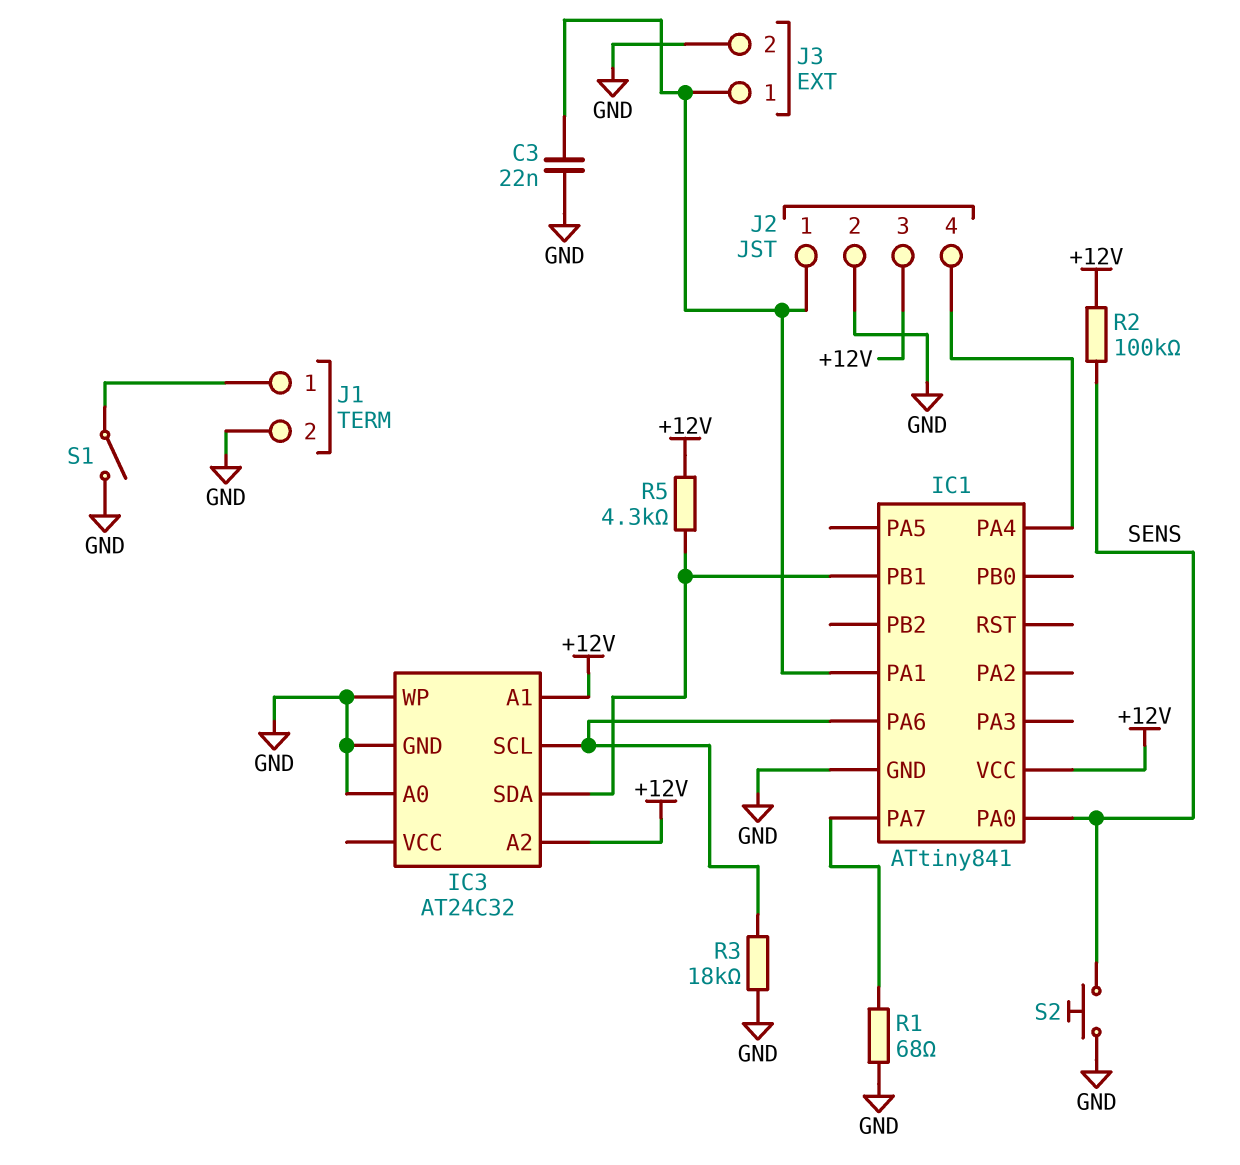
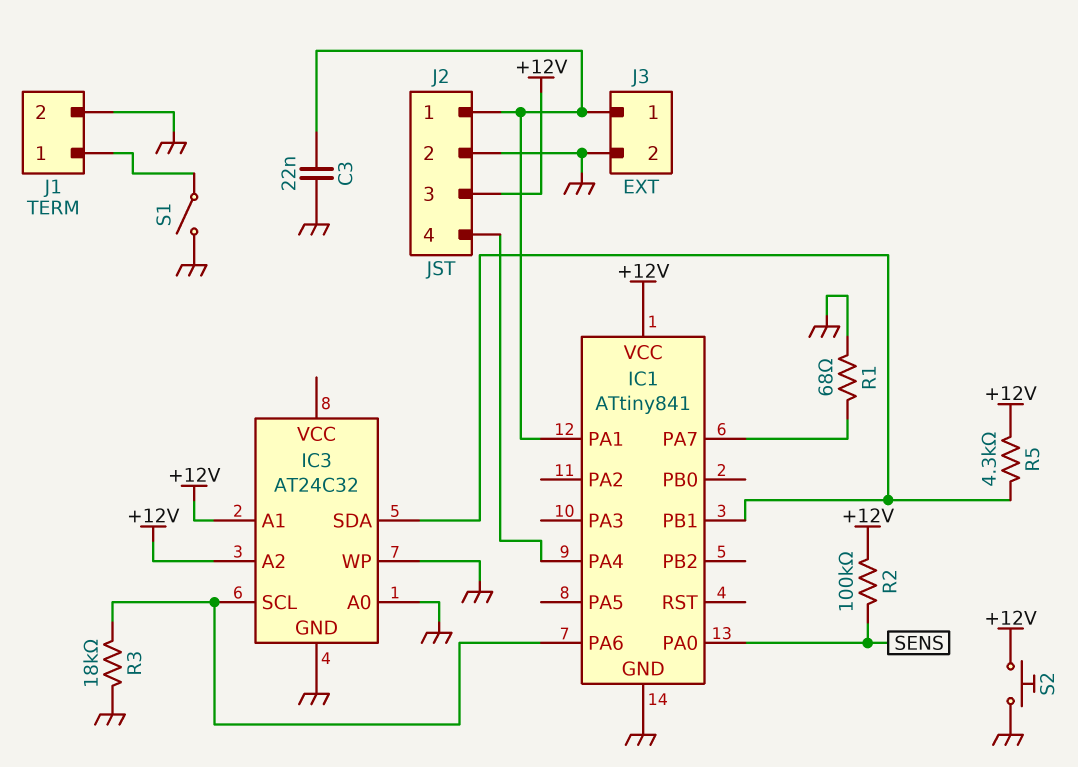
S2: button (GND, SENS) -> button (+12V, GND)

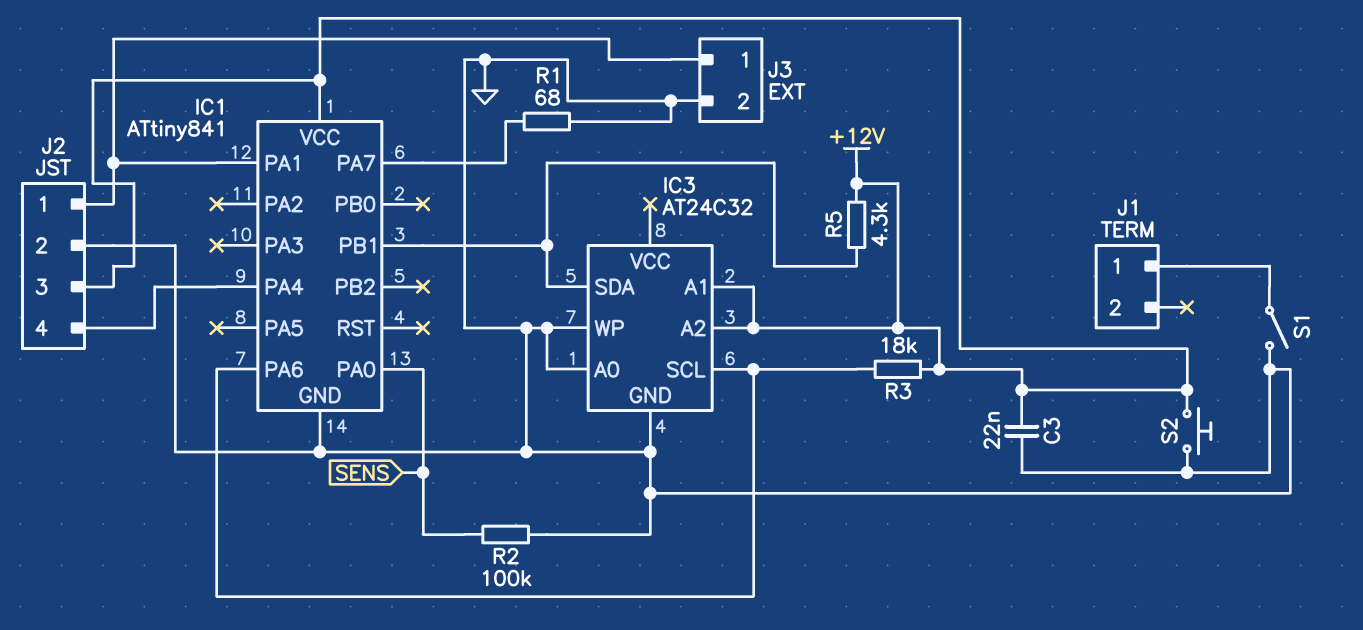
C3: 22nF (GND, IC1/PA1) -> 22nF (+12V, GND)
J1 pin 2: GND -> none
R2: 100k (+12V, SENS) -> 100k (GND, SENS)
R3: 18k (GND, IC1/PA6) -> 18k (+12V, IC1/PA6)

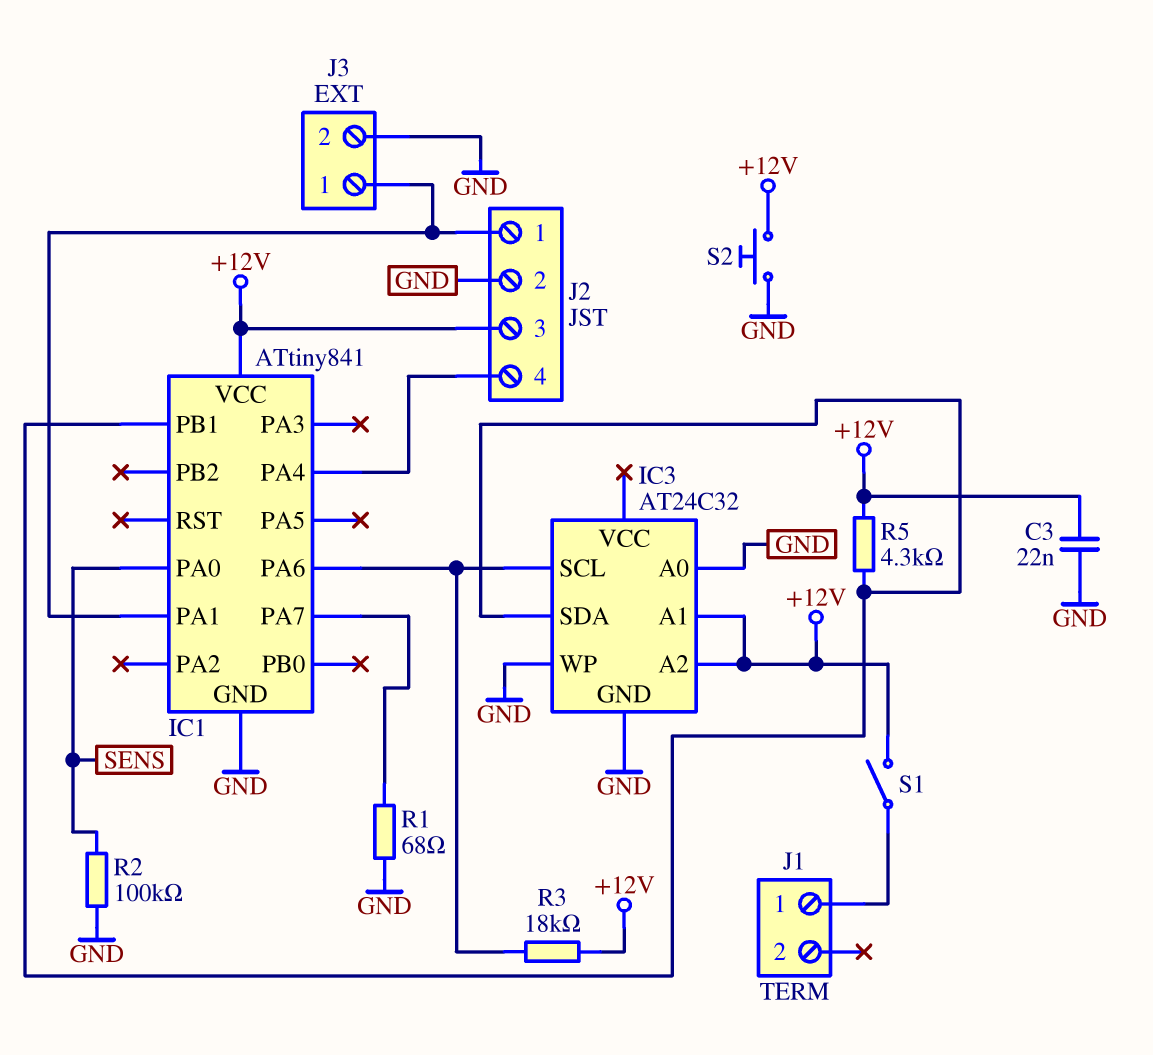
S1: switch (GND, J1/1) -> switch (+12V, J1/1)

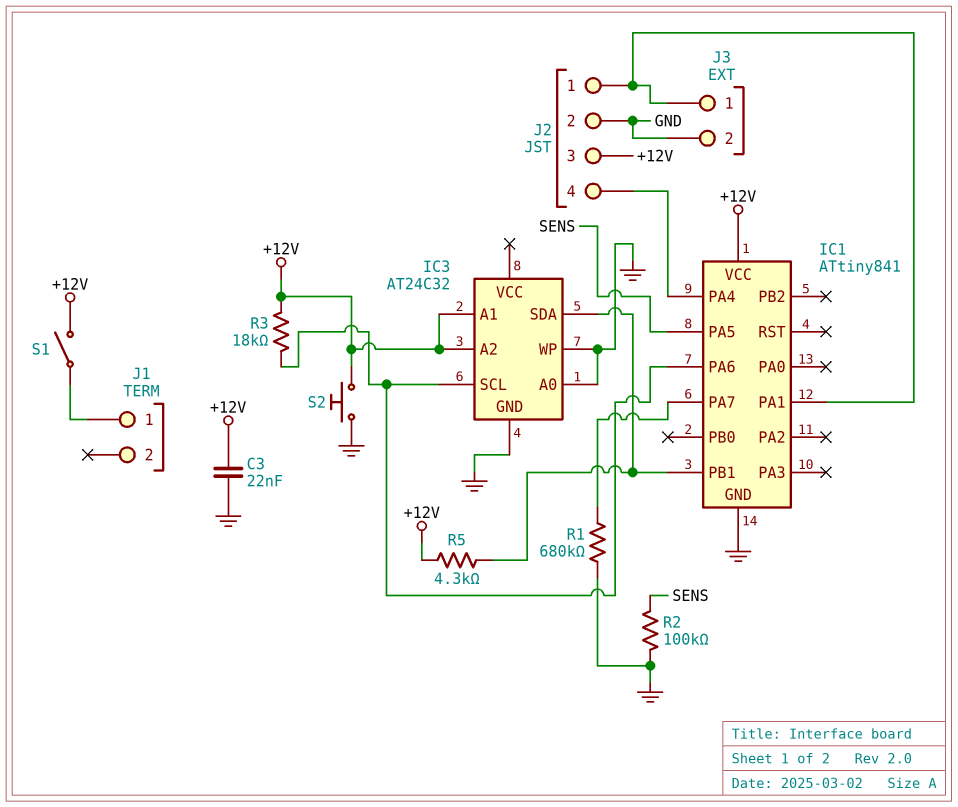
IC1 pin PA0: SENS -> none
IC1 pin PA5: none -> SENS
R1: 68 (GND, IC1/PA7) -> 680k (GND, IC1/PA7)

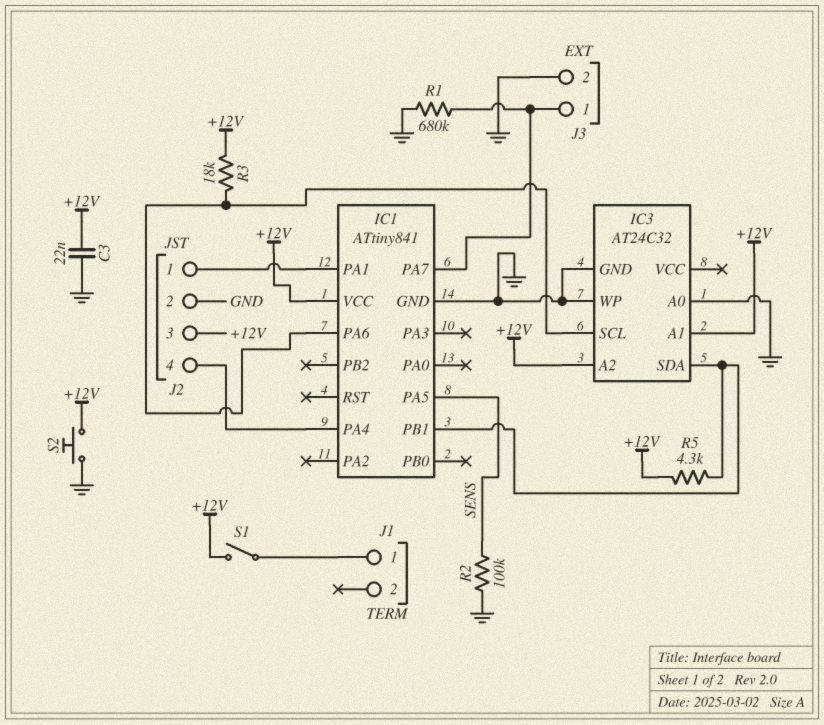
J3 pin 1: IC1/PA1 -> IC1/PA7

